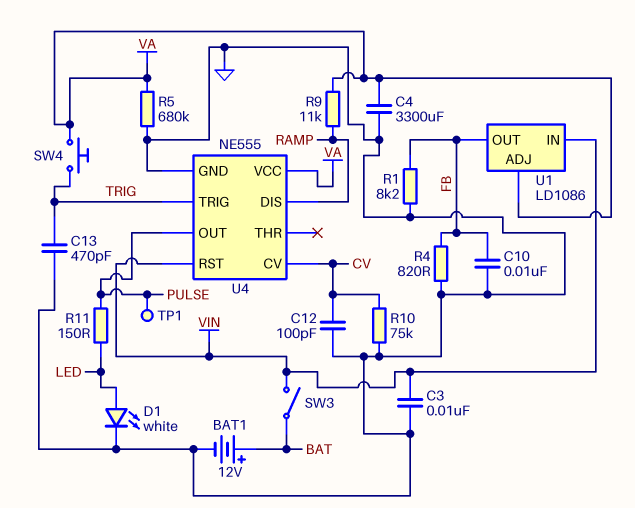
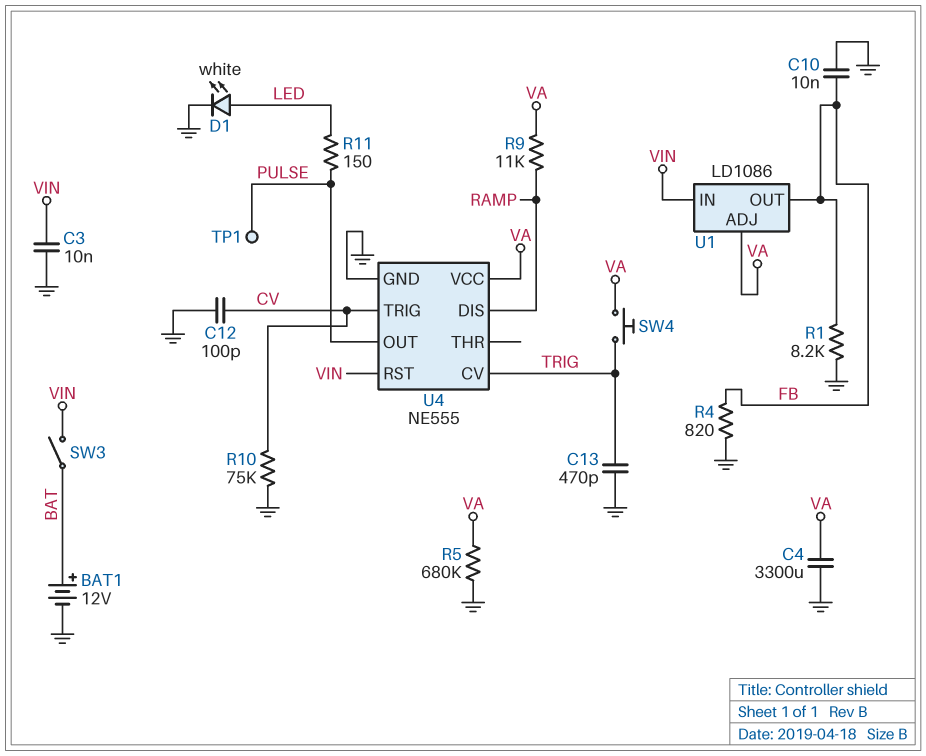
U4 pin CV: CV -> TRIG
U4 pin TRIG: TRIG -> CV

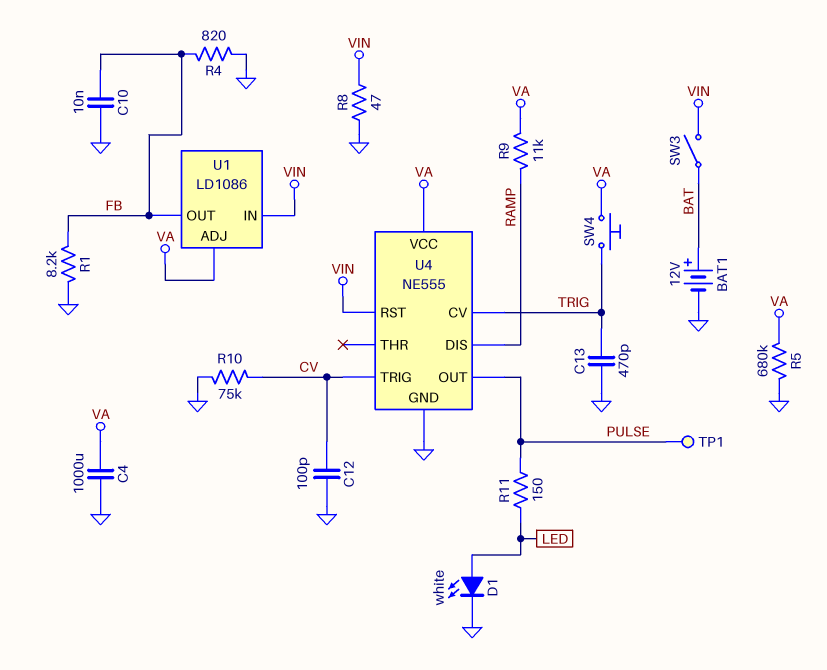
C3: 10nF (GND, VIN) -> none
C4: 3300uF (GND, VA) -> 1000uF (GND, VA)
R8: none -> 47 (GND, VIN)

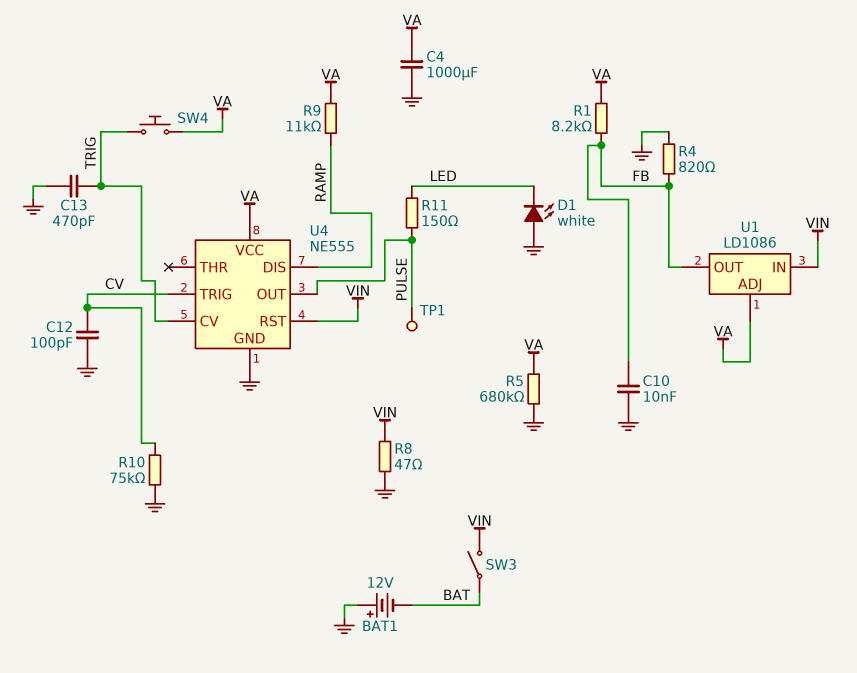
BAT1: 12V (plus BAT, minus GND) -> 12V (plus GND, minus BAT)
D1: LED white (A LED, K GND) -> LED white (A GND, K LED)
R1: 8.2k (FB, GND) -> 8.2k (FB, VA)

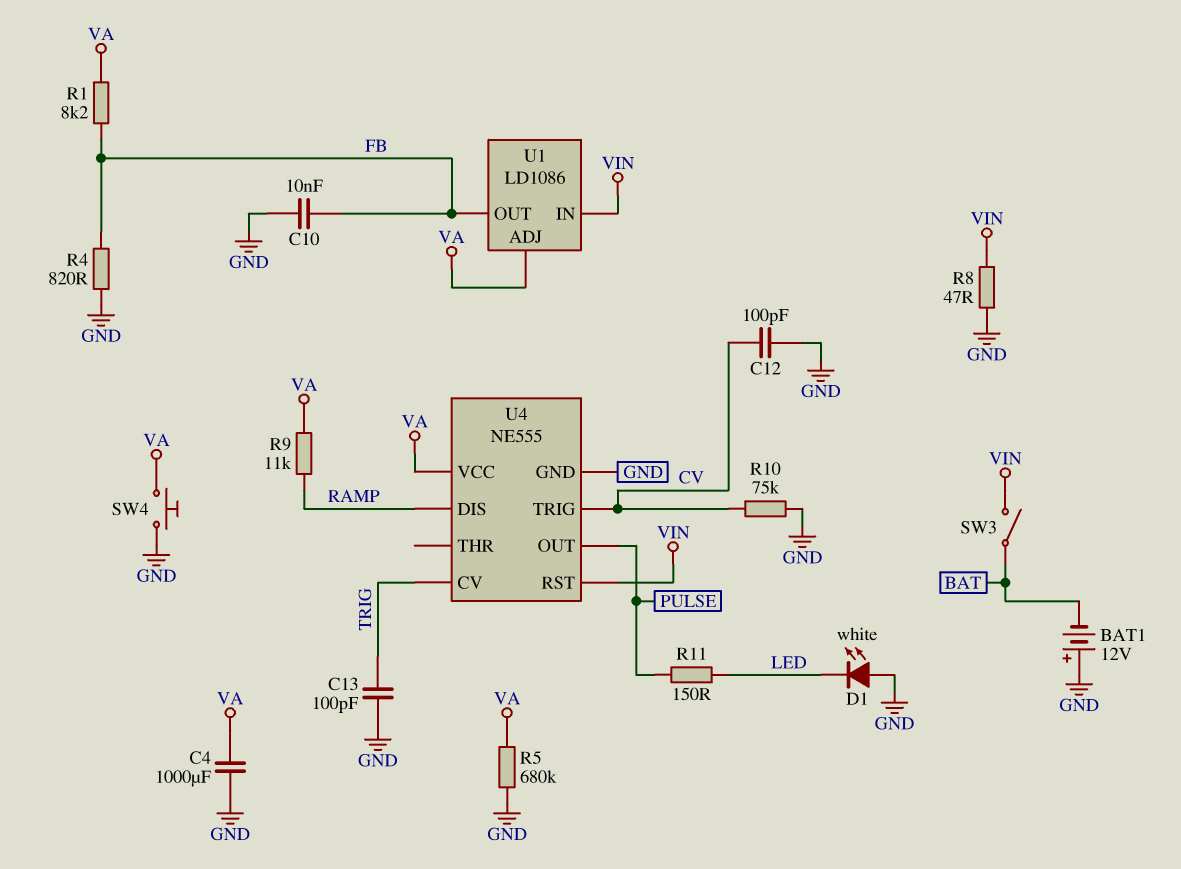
C13: 470pF (GND, TRIG) -> 100pF (GND, TRIG)
SW4: button (TRIG, VA) -> button (GND, VA)
TP1: test point (PULSE) -> none

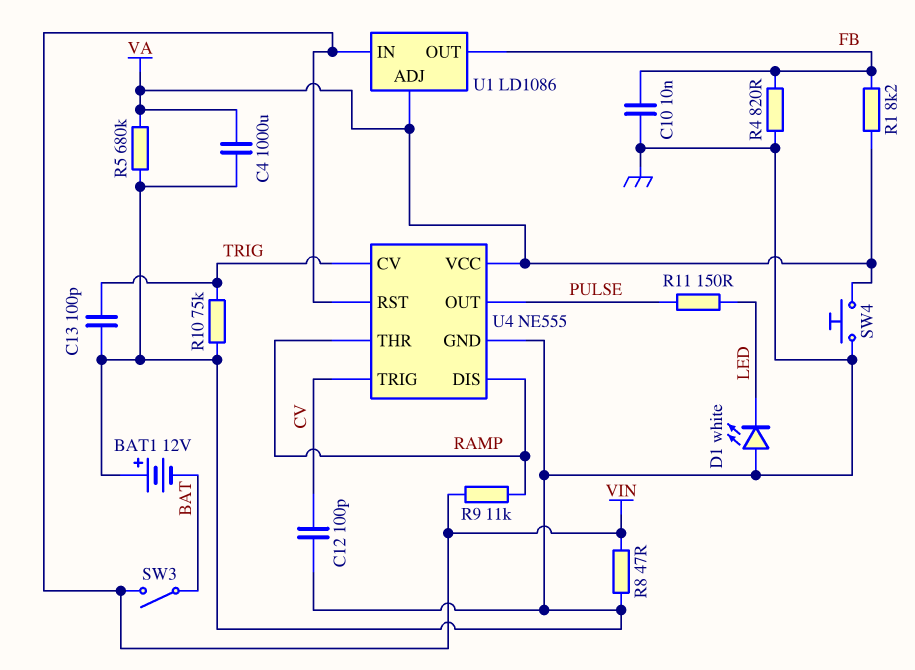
R9: 11k (RAMP, VA) -> 11k (RAMP, VIN)
R10: 75k (CV, GND) -> 75k (GND, TRIG)
U4 pin THR: none -> RAMP

